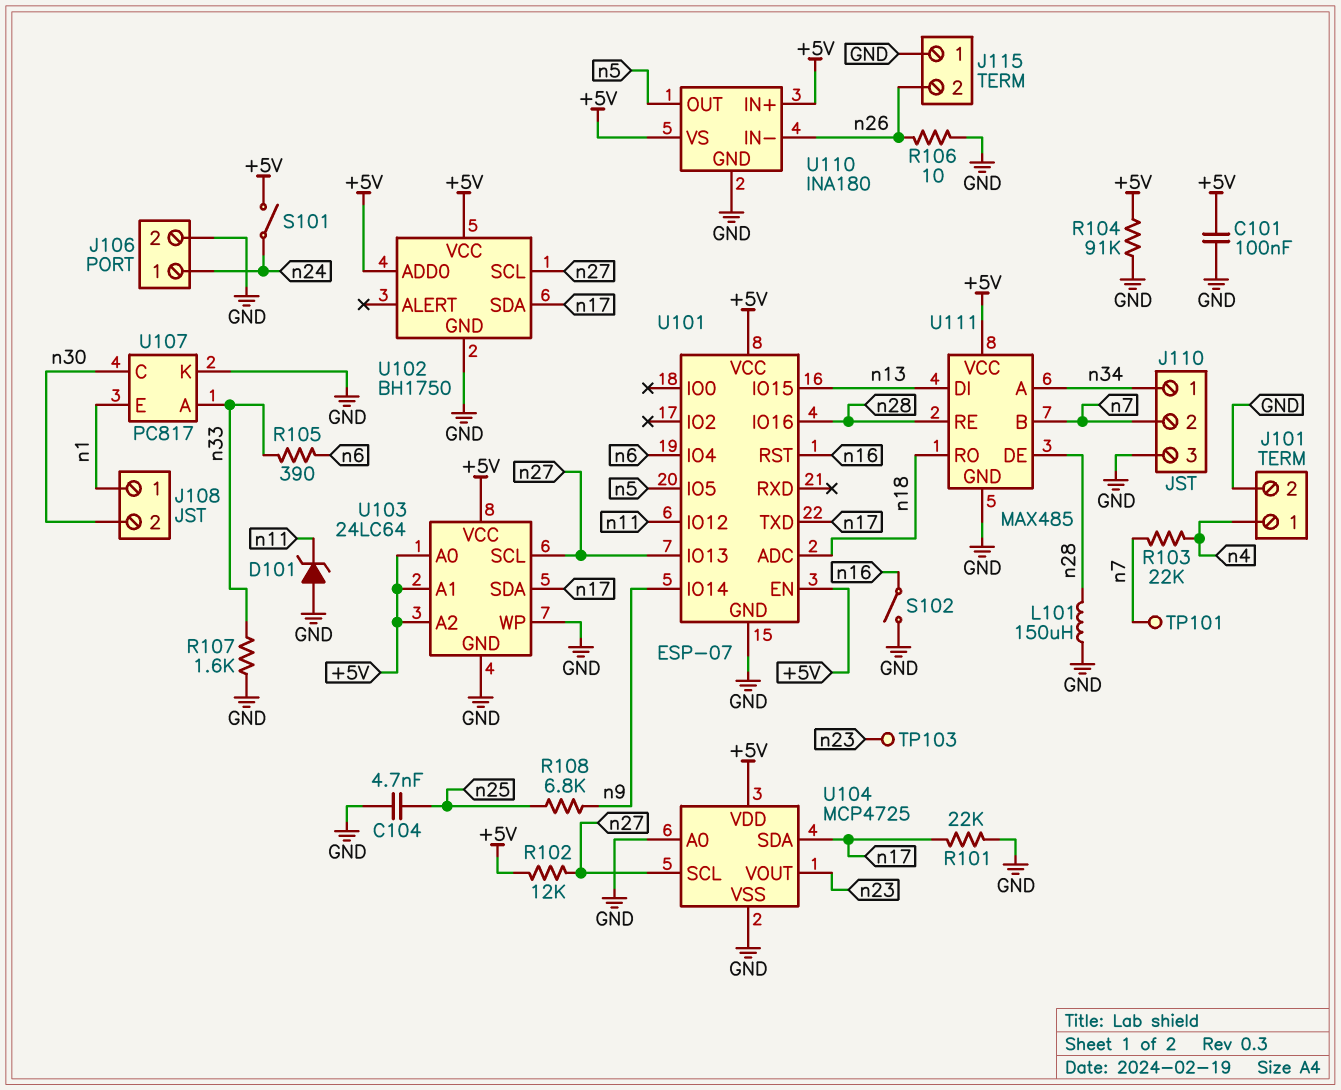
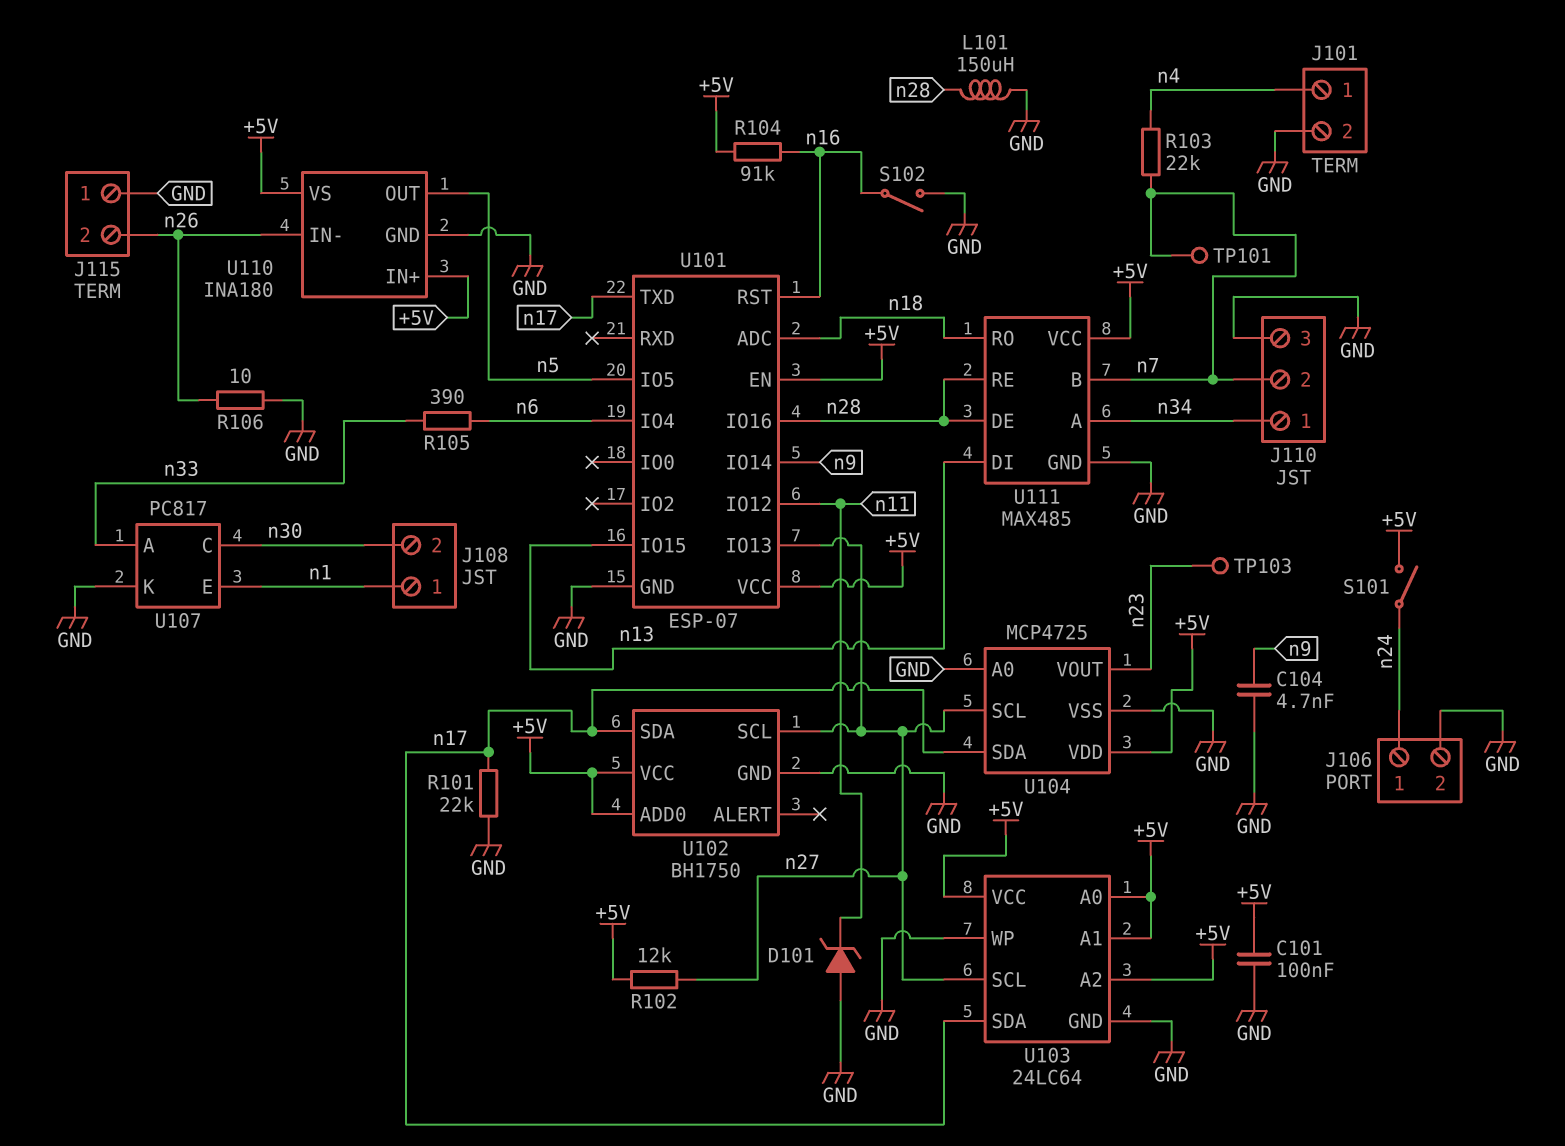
C104: 4.7nF (GND, n25) -> 4.7nF (GND, n9)
R104: 91k (+5V, GND) -> 91k (+5V, n16)
R107: 1.6k (GND, n33) -> none
R108: 6.8k (n9, n25) -> none

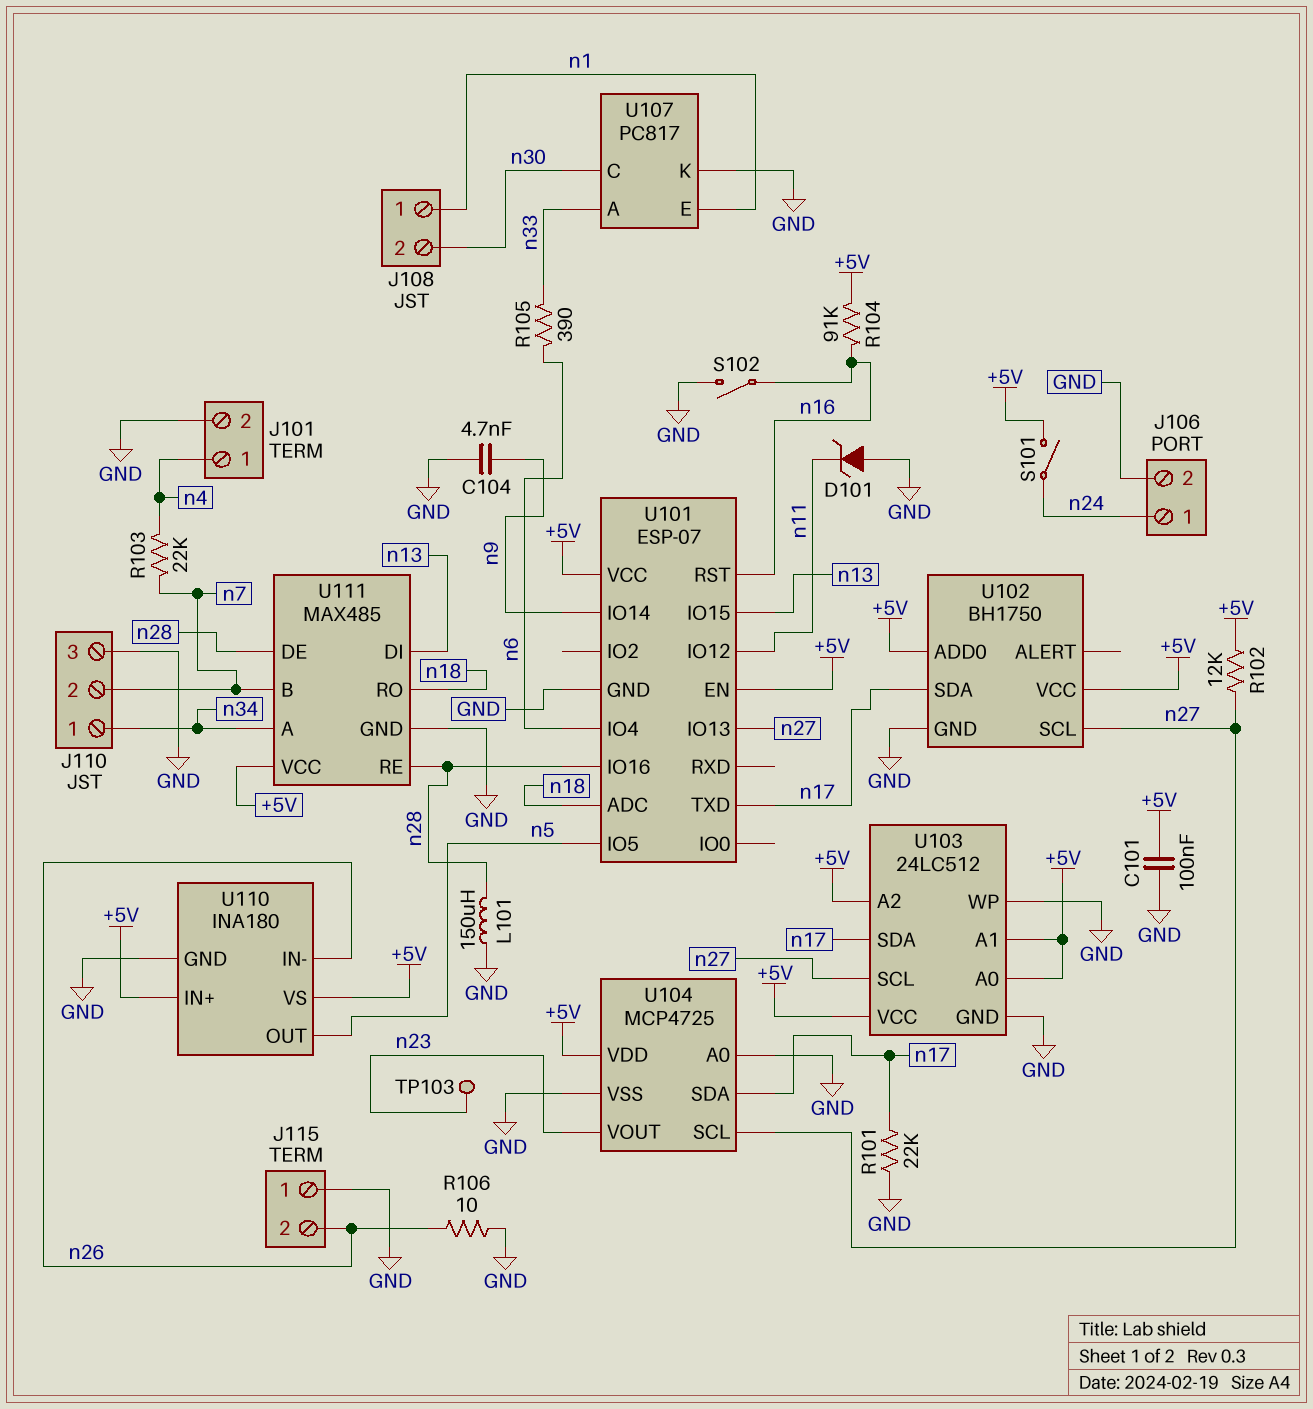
TP101: test point (n7) -> none
U103: 24LC64 -> 24LC512

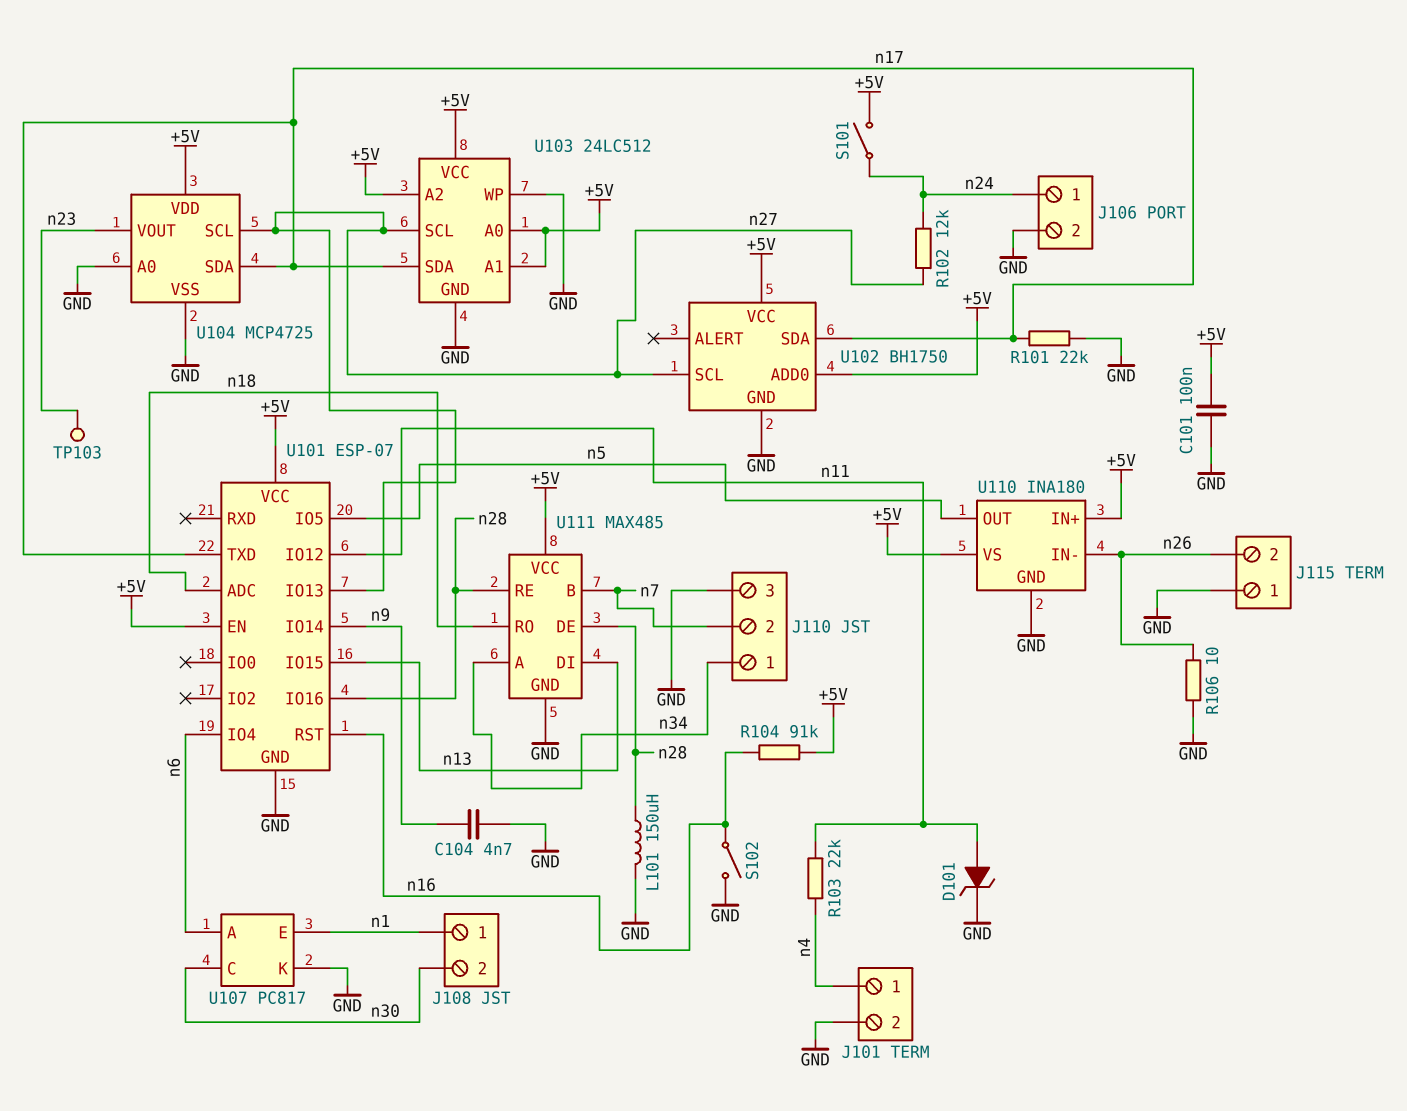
D101: zener (A GND, K n11) -> zener (A n11, K GND)
R102: 12k (+5V, n27) -> 12k (n24, n27)
R103: 22k (n4, n7) -> 22k (n4, n11)
R105: 390 (n6, n33) -> none
U107 pin A: n33 -> n6

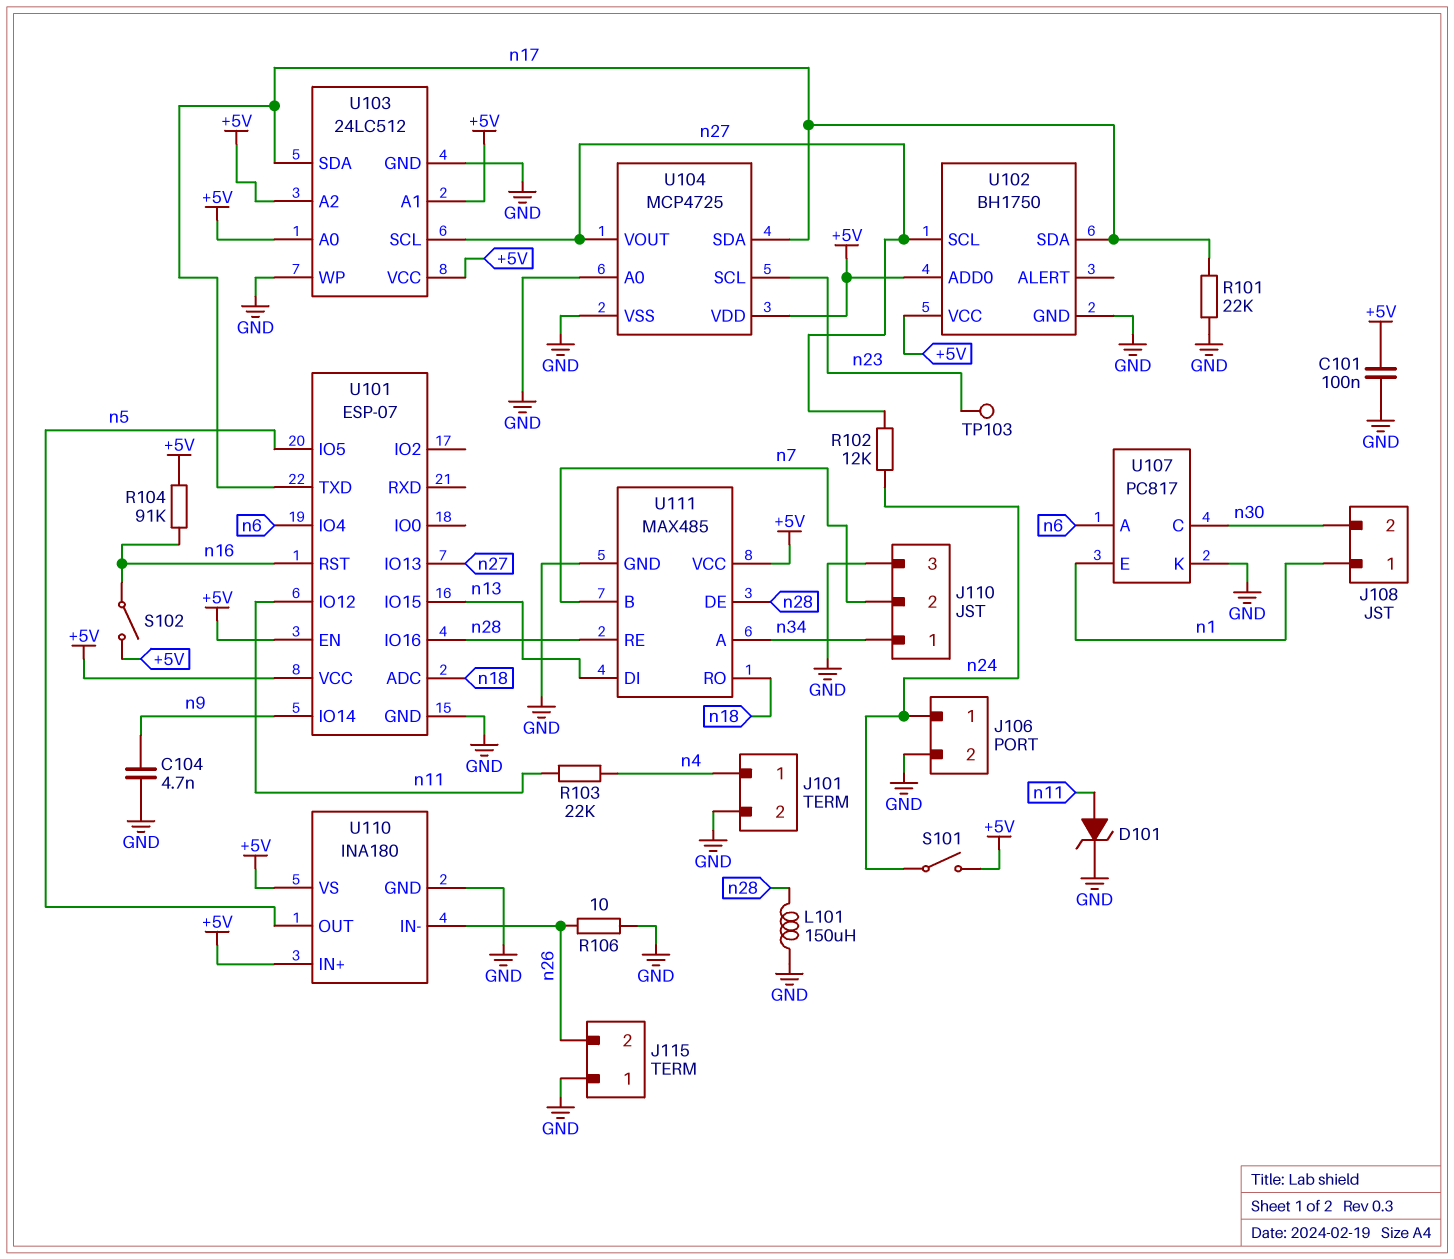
S102: switch (GND, n16) -> switch (+5V, n16)
U104 pin SCL: n27 -> n23
U104 pin VOUT: n23 -> n27

